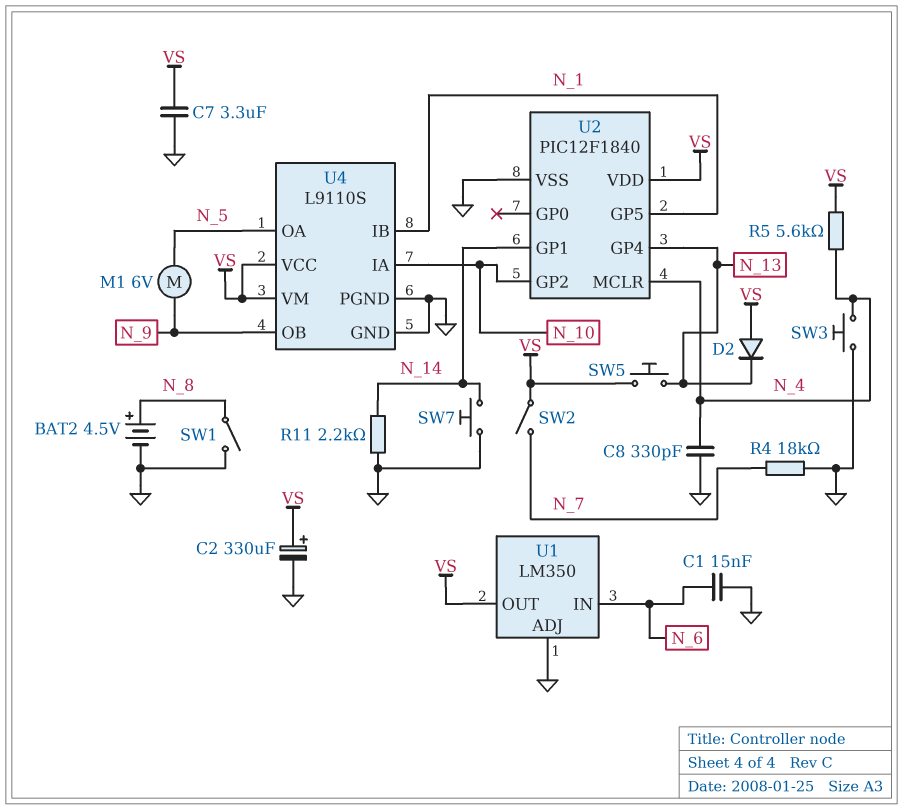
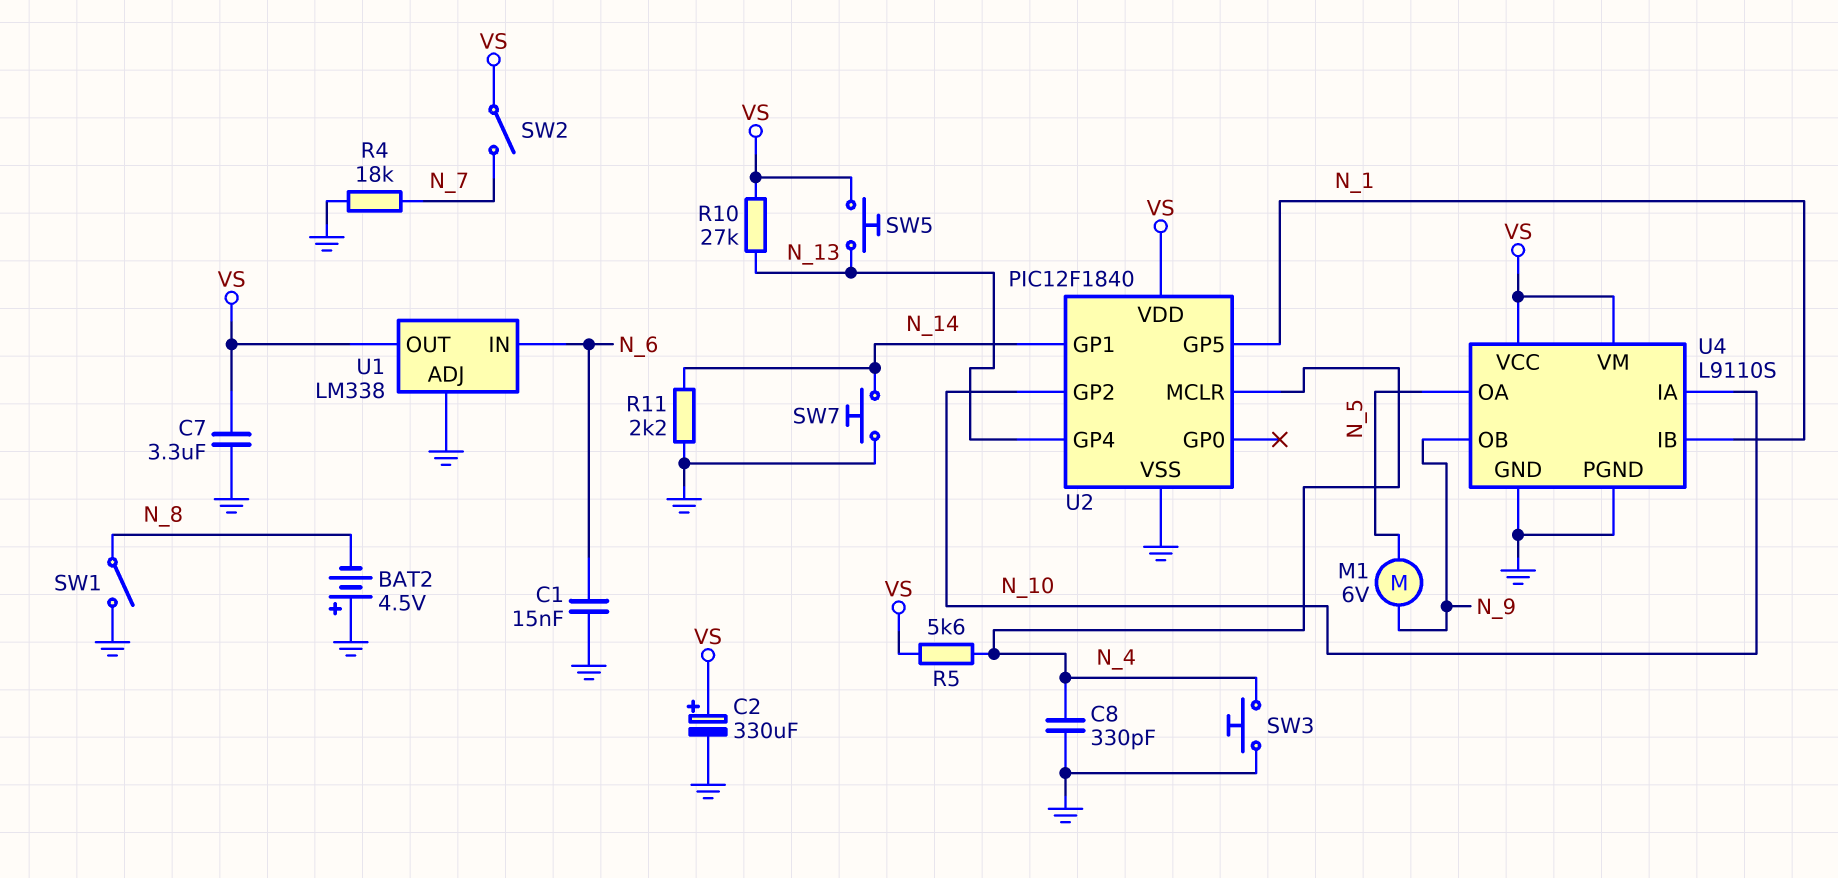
BAT2: 4.5V (plus N_8, minus GND) -> 4.5V (plus GND, minus N_8)
D2: diode (A VS, K N_13) -> none
R10: none -> 27k (N_13, VS)
U1: LM350 -> LM338

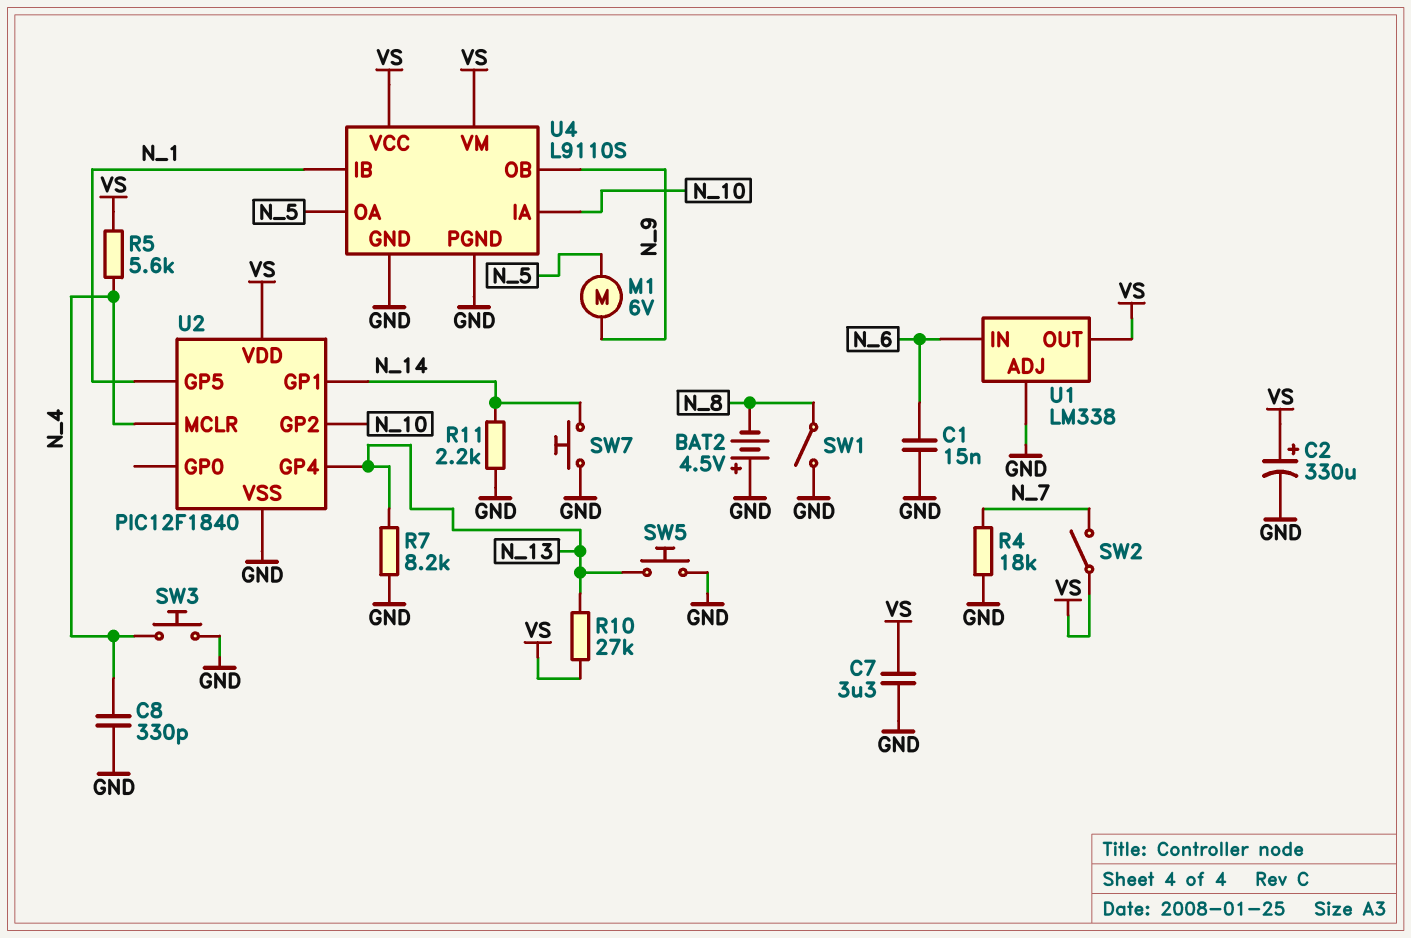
R7: none -> 8.2k (GND, N_13)
SW5: button (N_13, VS) -> button (GND, N_13)

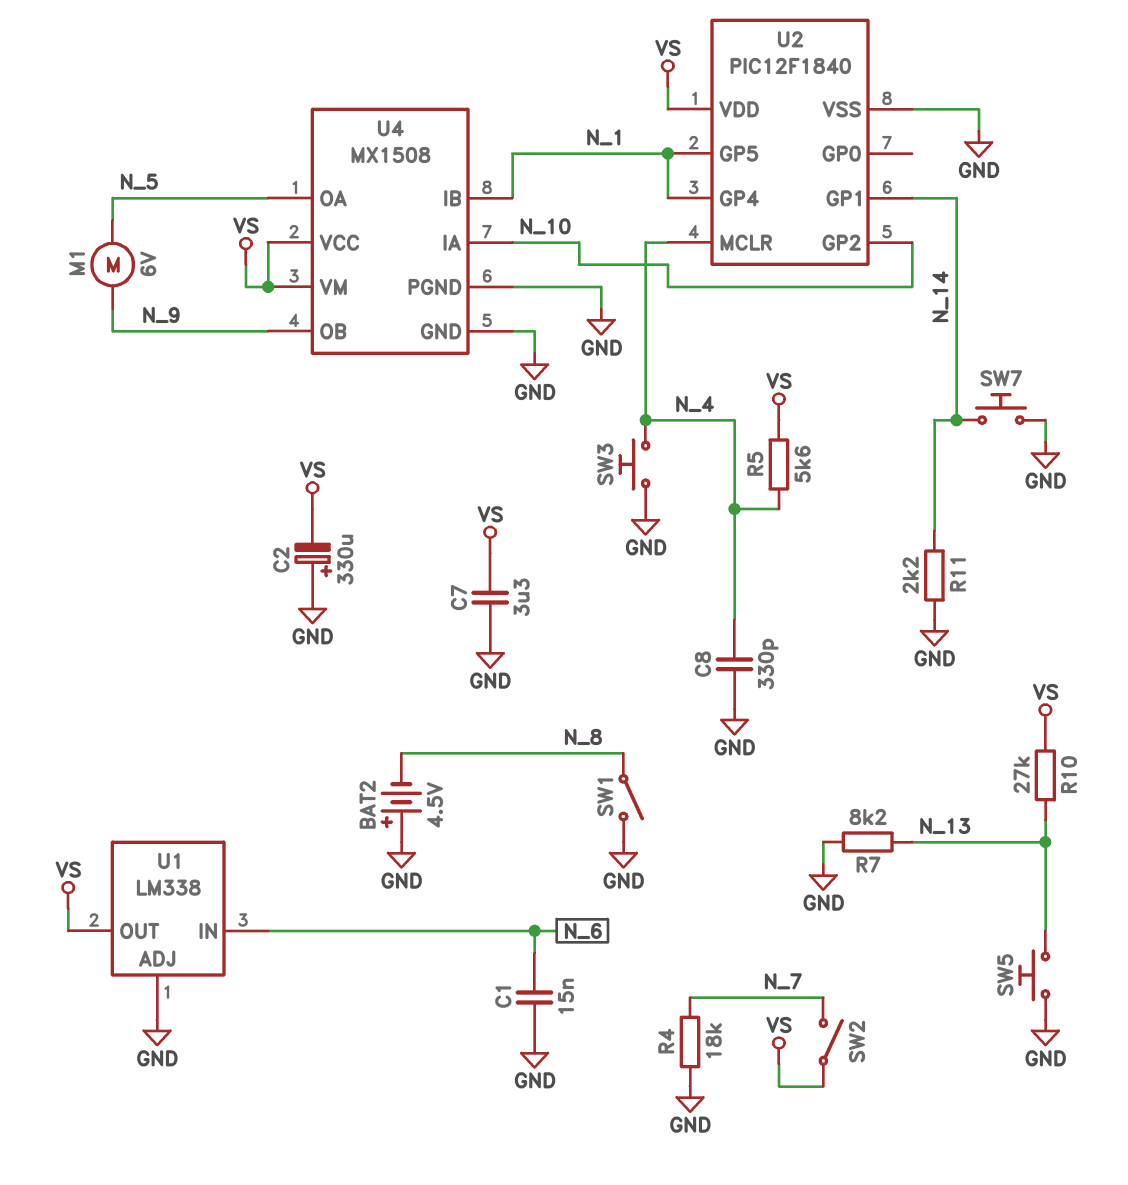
C2: 330uF (plus VS, minus GND) -> 330uF (plus GND, minus VS)
U2 pin GP4: N_13 -> N_1
U4: L9110S -> MX1508

